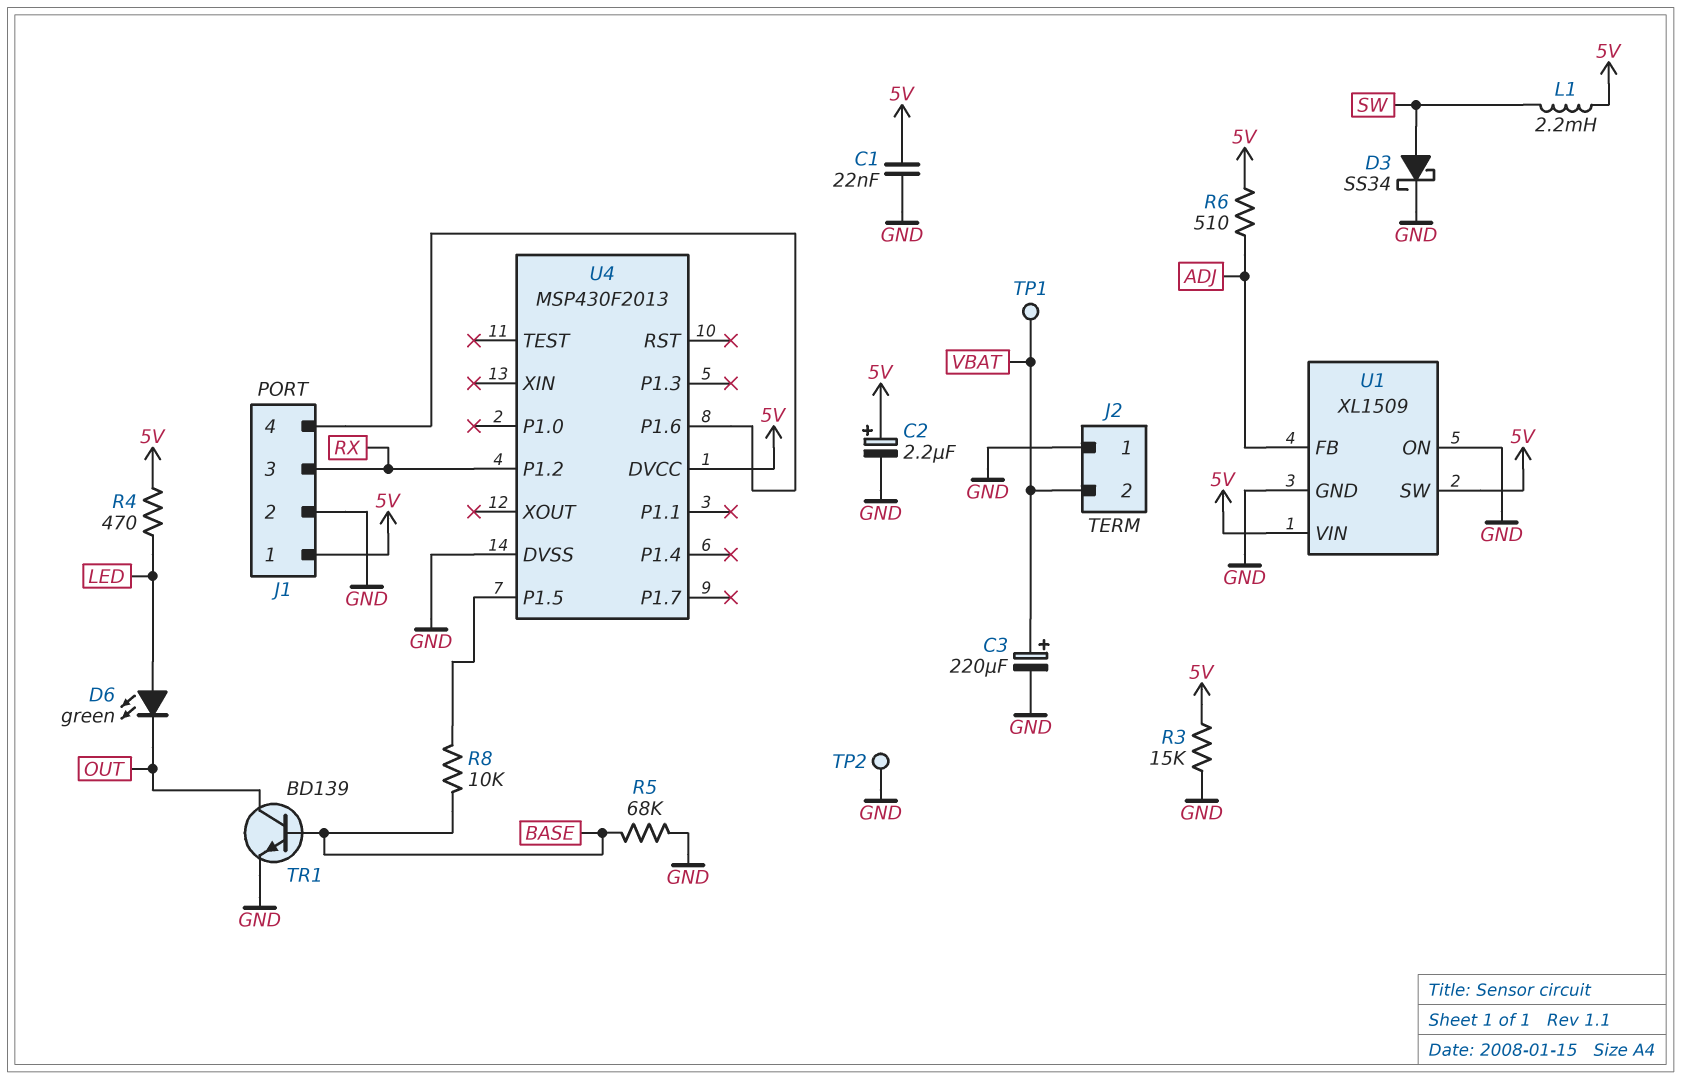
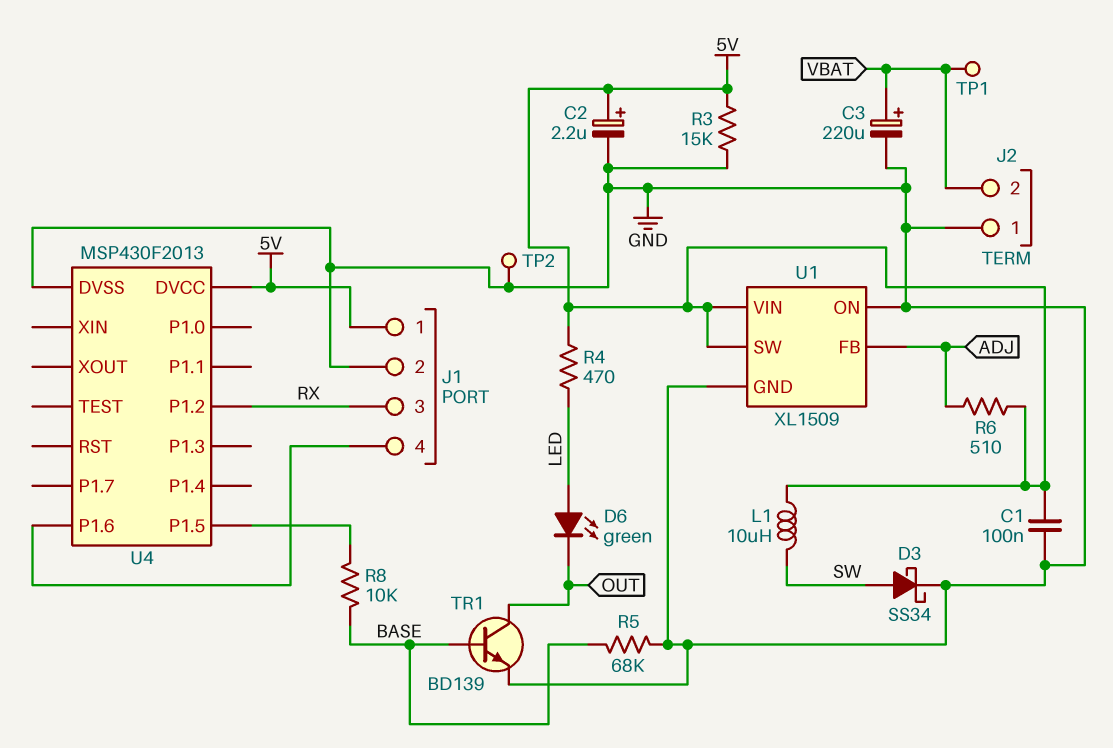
C1: 22nF (5V, GND) -> 100nF (5V, GND)
L1: 2.2mH (5V, SW) -> 10uH (5V, SW)

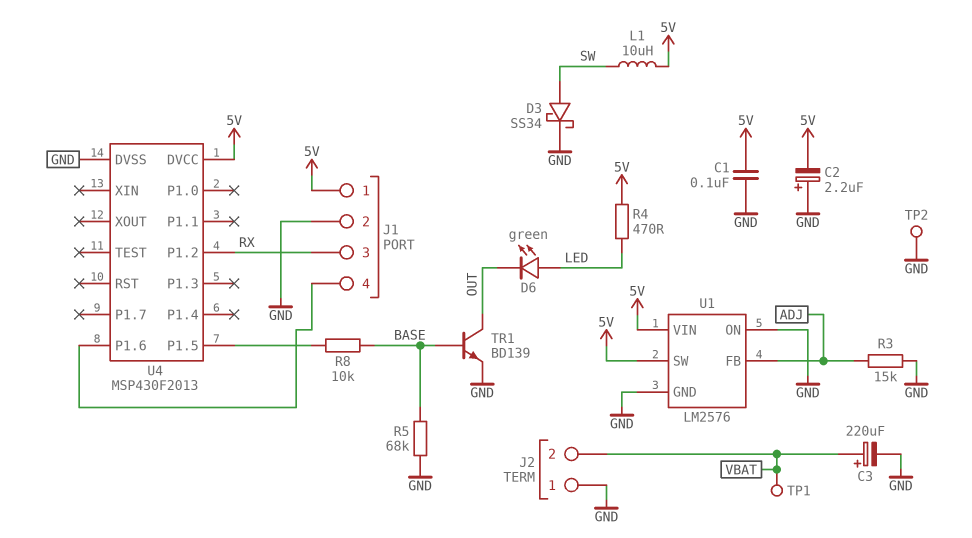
C2: 2.2uF (plus 5V, minus GND) -> 2.2uF (plus GND, minus 5V)
R3: 15k (5V, GND) -> 15k (ADJ, GND)
R6: 510 (5V, ADJ) -> none
U1: XL1509 -> LM2576

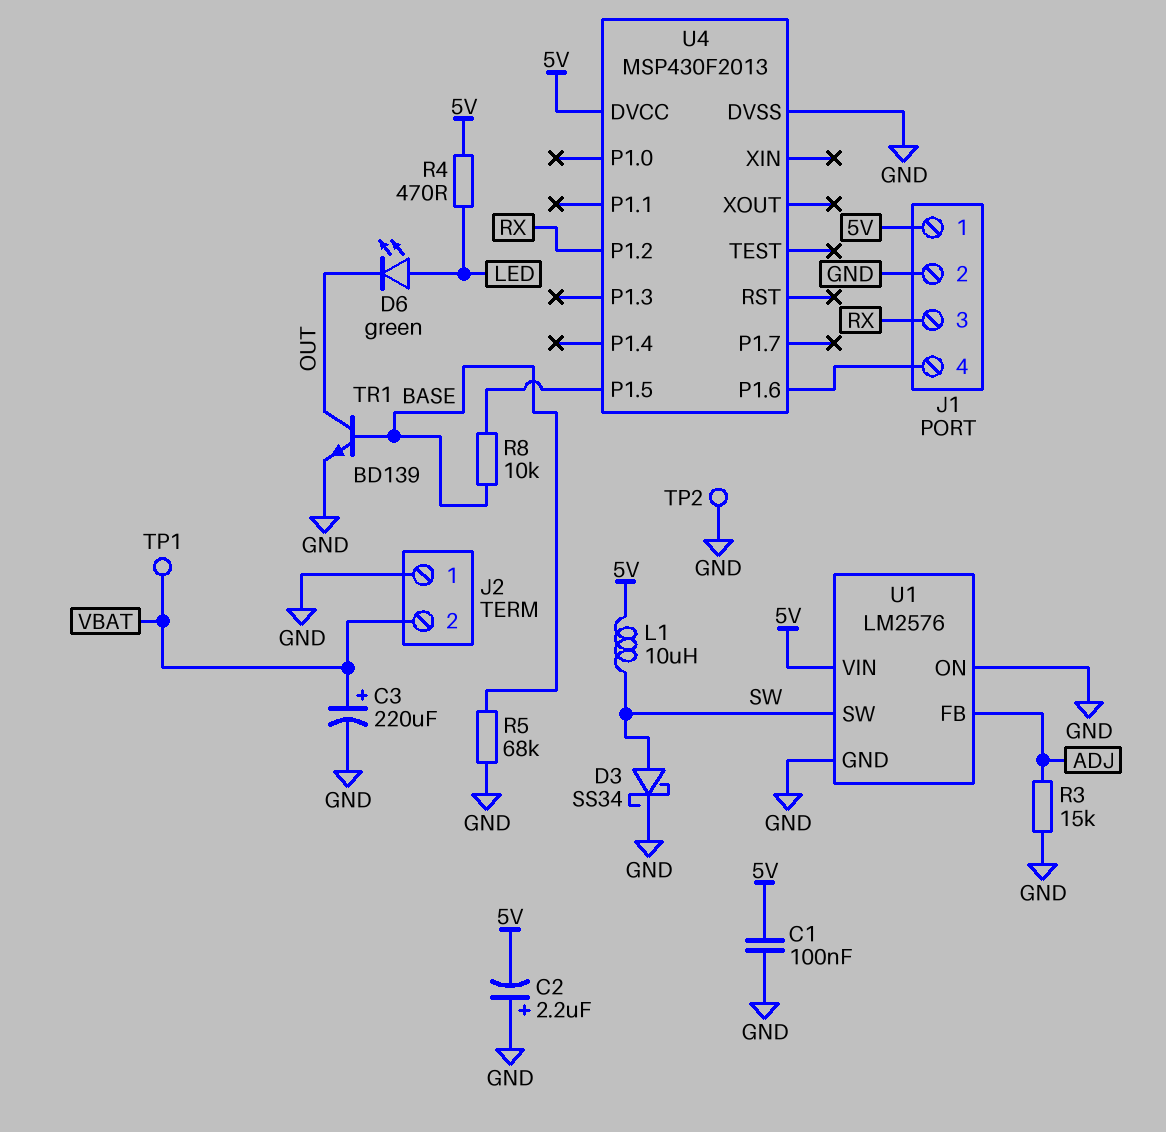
U1 pin SW: 5V -> SW

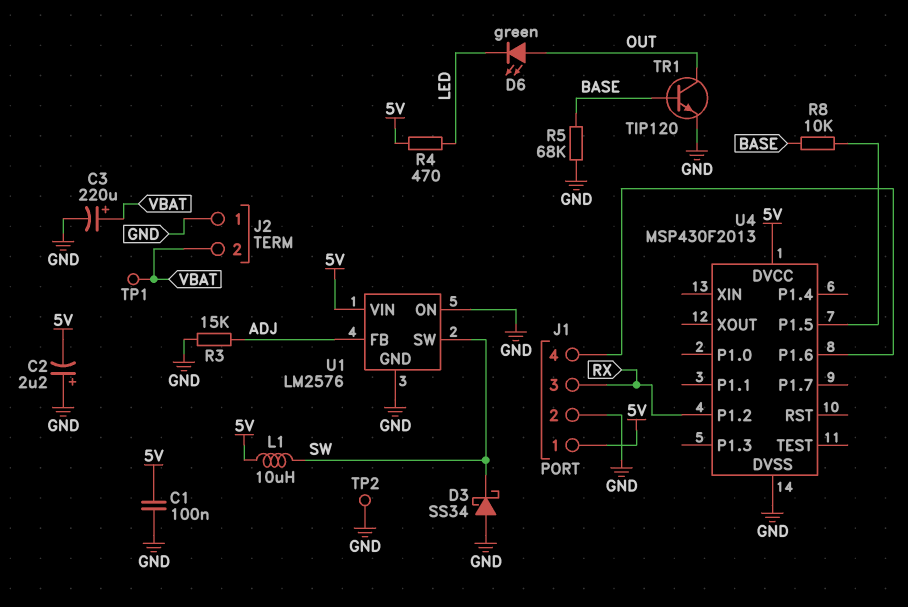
D3: schottky SS34 (A SW, K GND) -> schottky SS34 (A GND, K SW)
D6: LED green (A LED, K OUT) -> LED green (A OUT, K LED)
TR1: NPN BD139 (B BASE, C OUT, E GND) -> NPN TIP120 (B BASE, C OUT, E GND)

